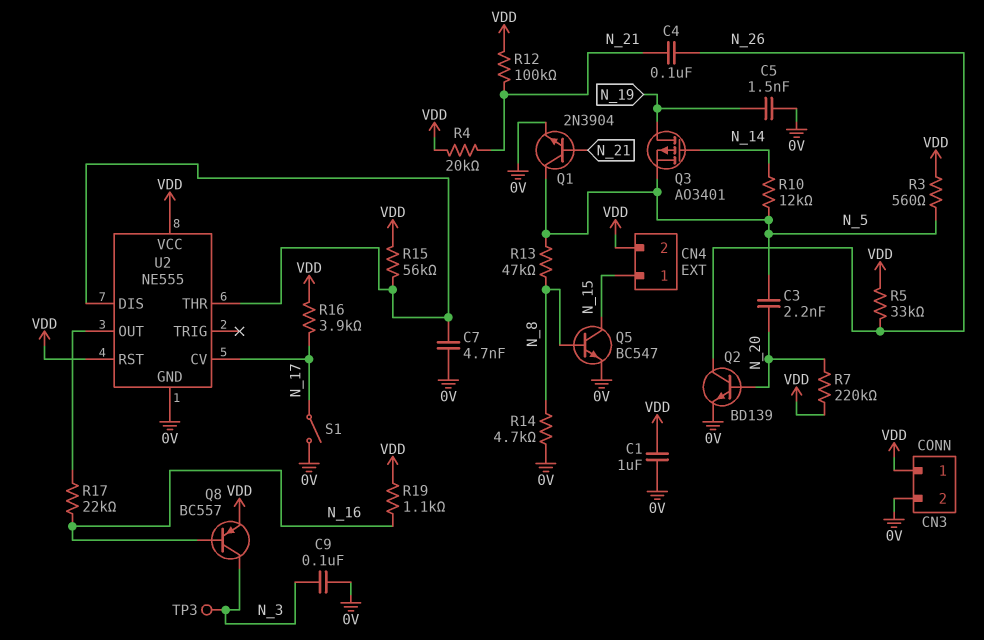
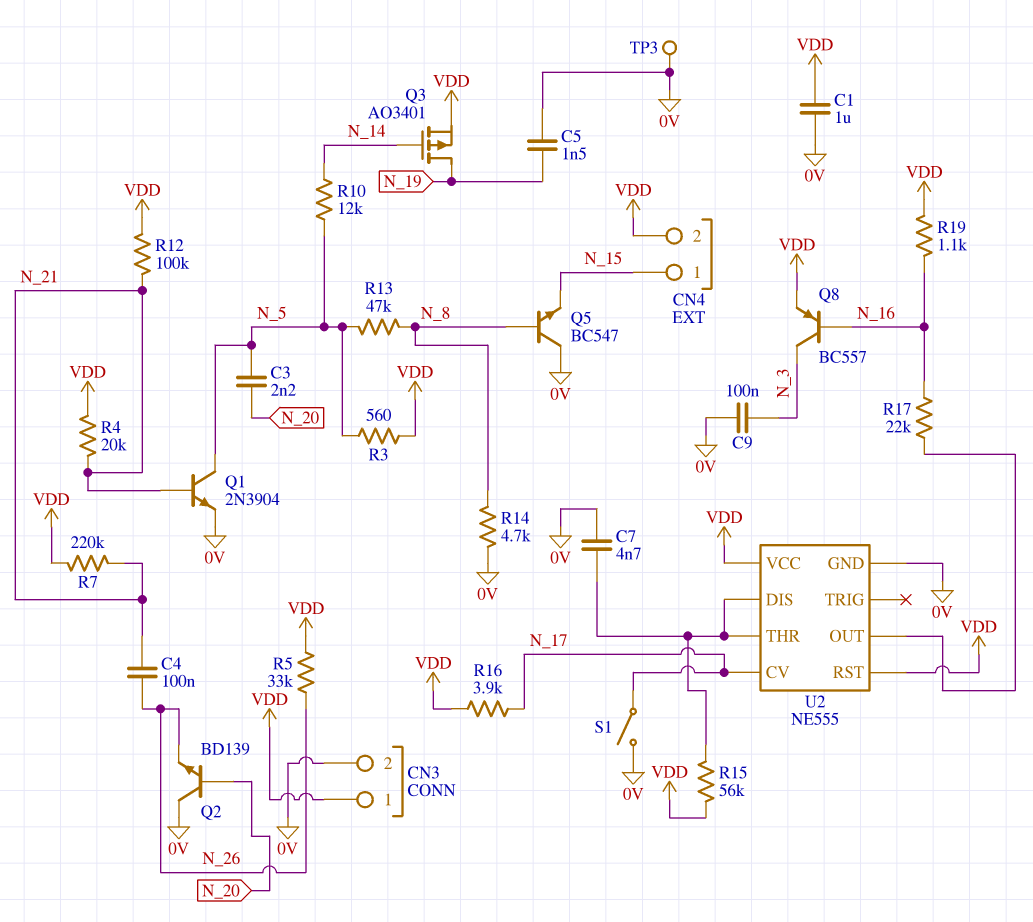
Q2: NPN BD139 (B N_20, C N_26, E 0V) -> NPN BD139 (B N_20, C 0V, E N_26)
Q3: PMOS AO3401 (G N_14, D N_19, S N_5) -> PMOS AO3401 (G N_14, D N_19, S VDD)
Q5: NPN BC547 (B N_8, C N_15, E 0V) -> NPN BC547 (B N_8, C 0V, E N_15)
R7: 220k (N_20, VDD) -> 220k (N_21, VDD)
TP3: test point (N_3) -> test point (0V)

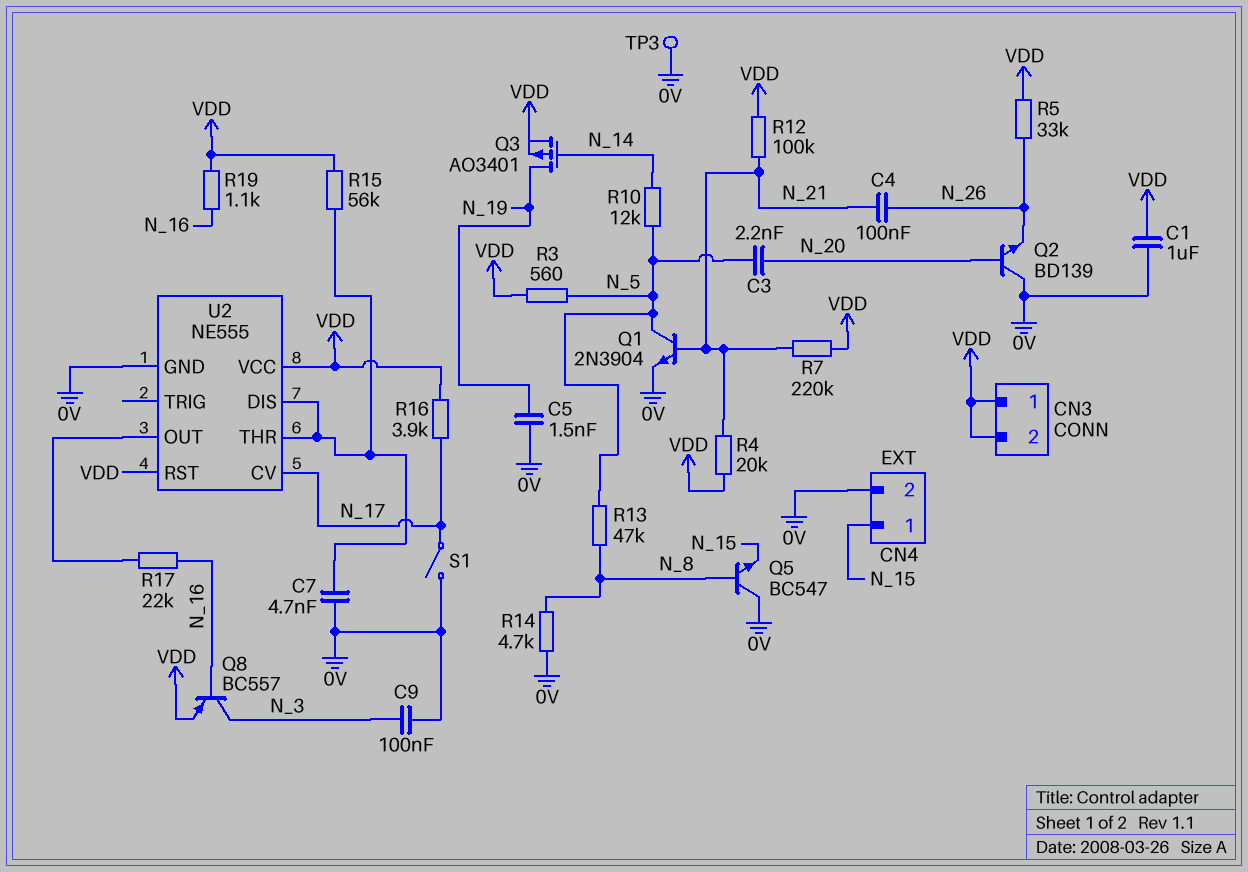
CN3 pin 2: 0V -> VDD
CN4 pin 2: VDD -> 0V

